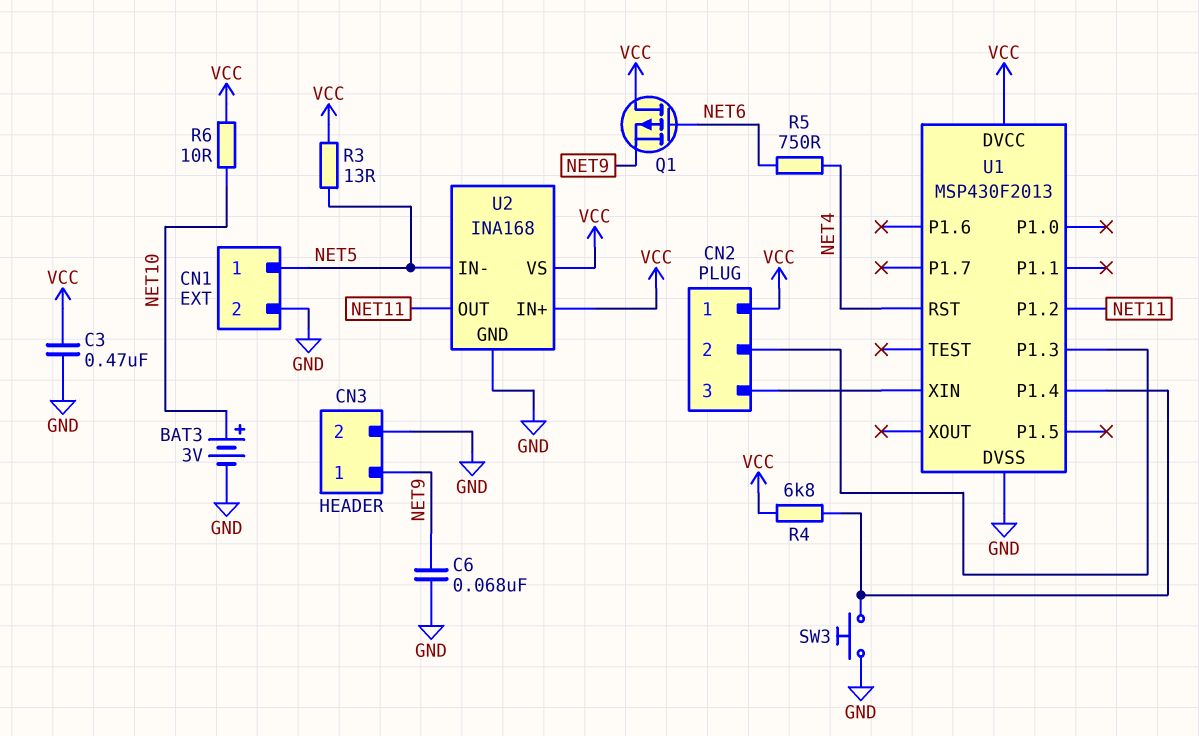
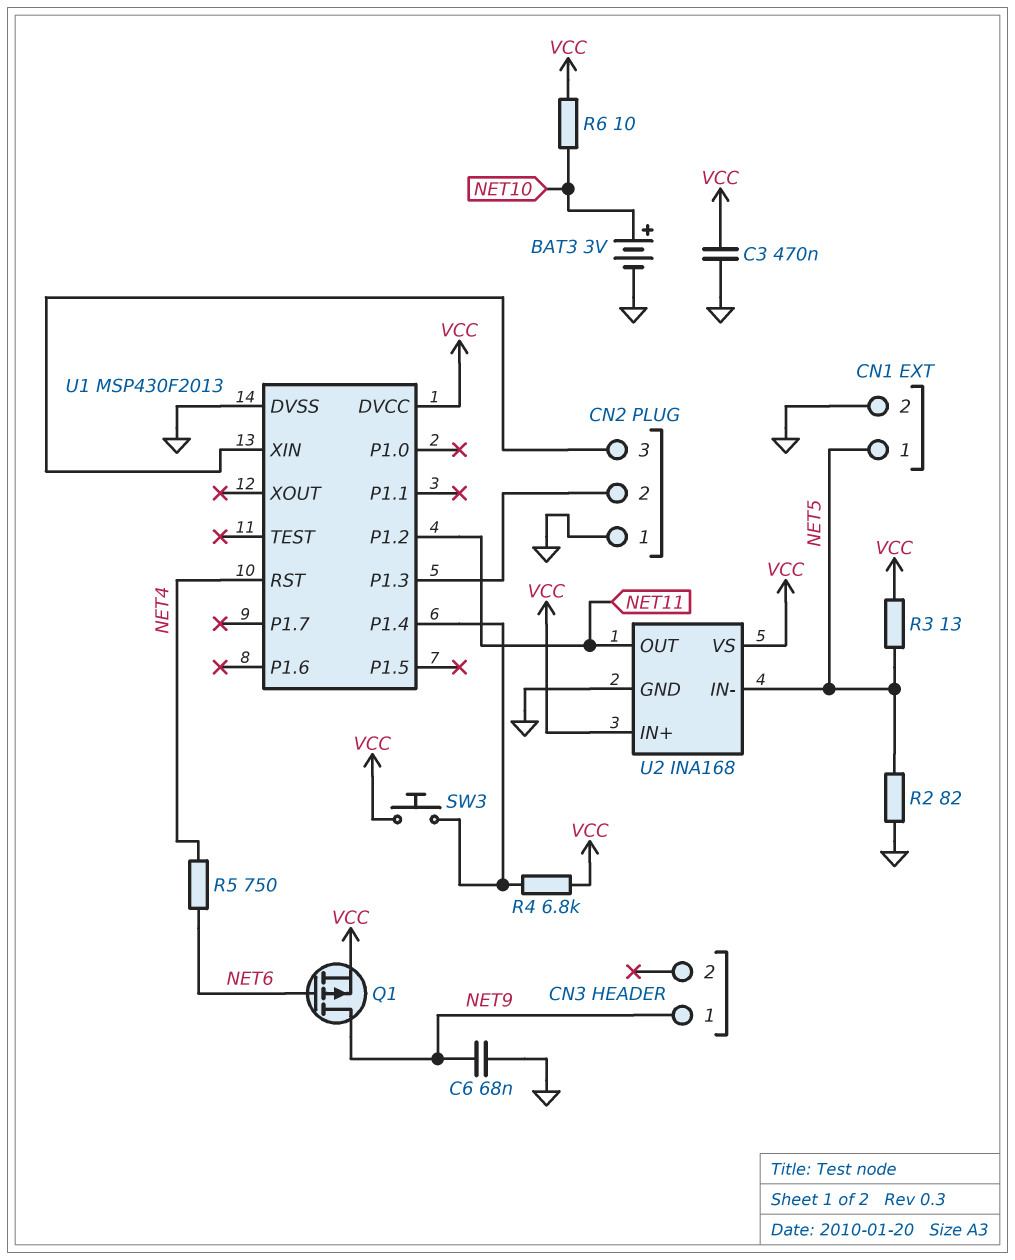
CN2 pin 1: VCC -> GND
CN3 pin 2: GND -> none
Q1: PMOS (G NET6, D VCC, S NET9) -> PMOS (G NET6, D NET9, S VCC)
R2: none -> 82 (GND, NET5)
SW3: button (GND, U1/P1.4) -> button (U1/P1.4, VCC)

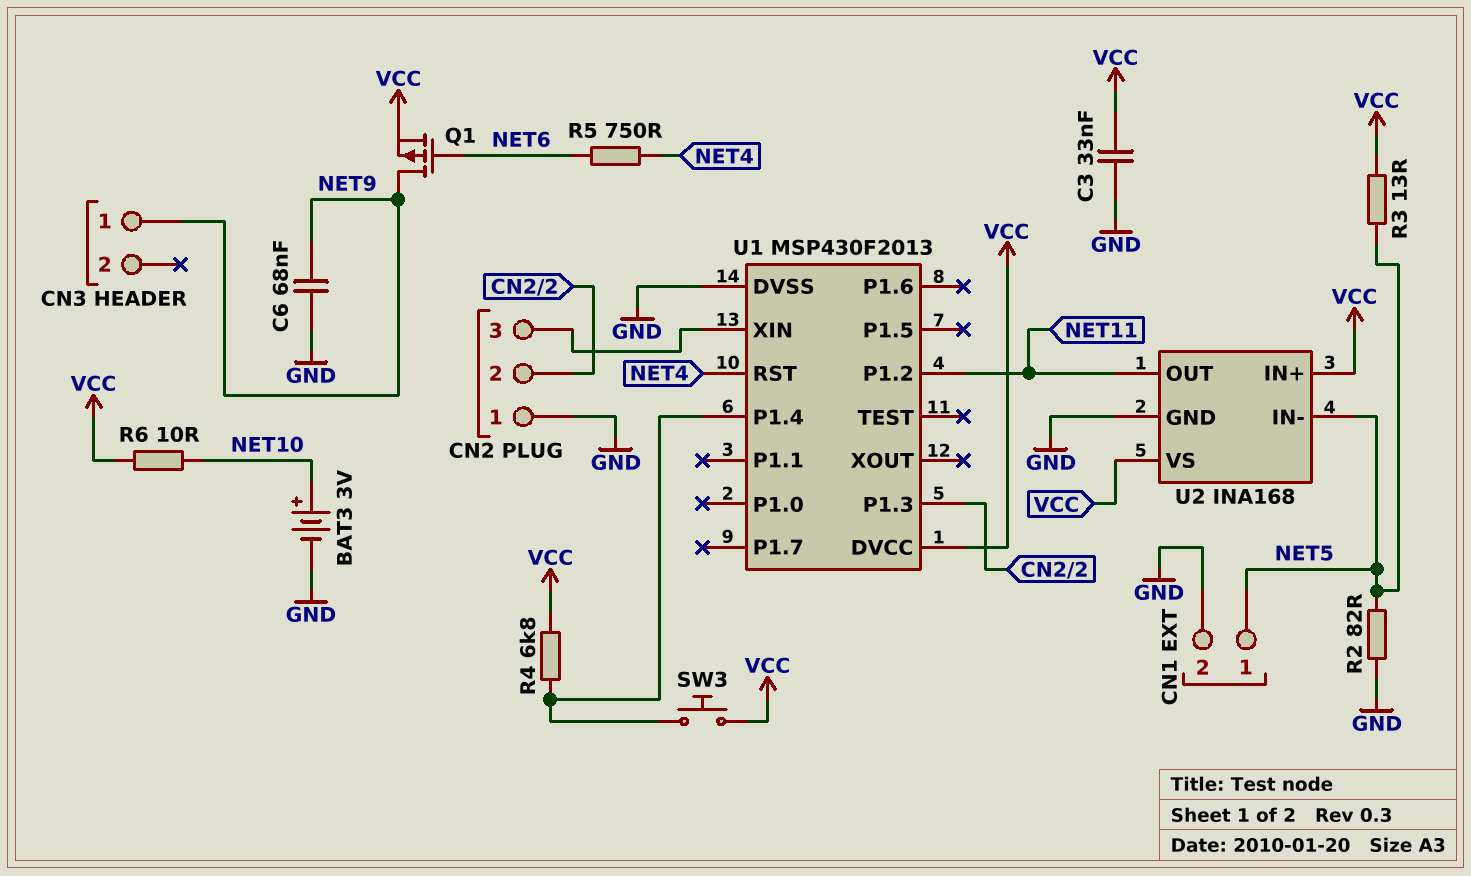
C3: 470nF (GND, VCC) -> 33nF (GND, VCC)

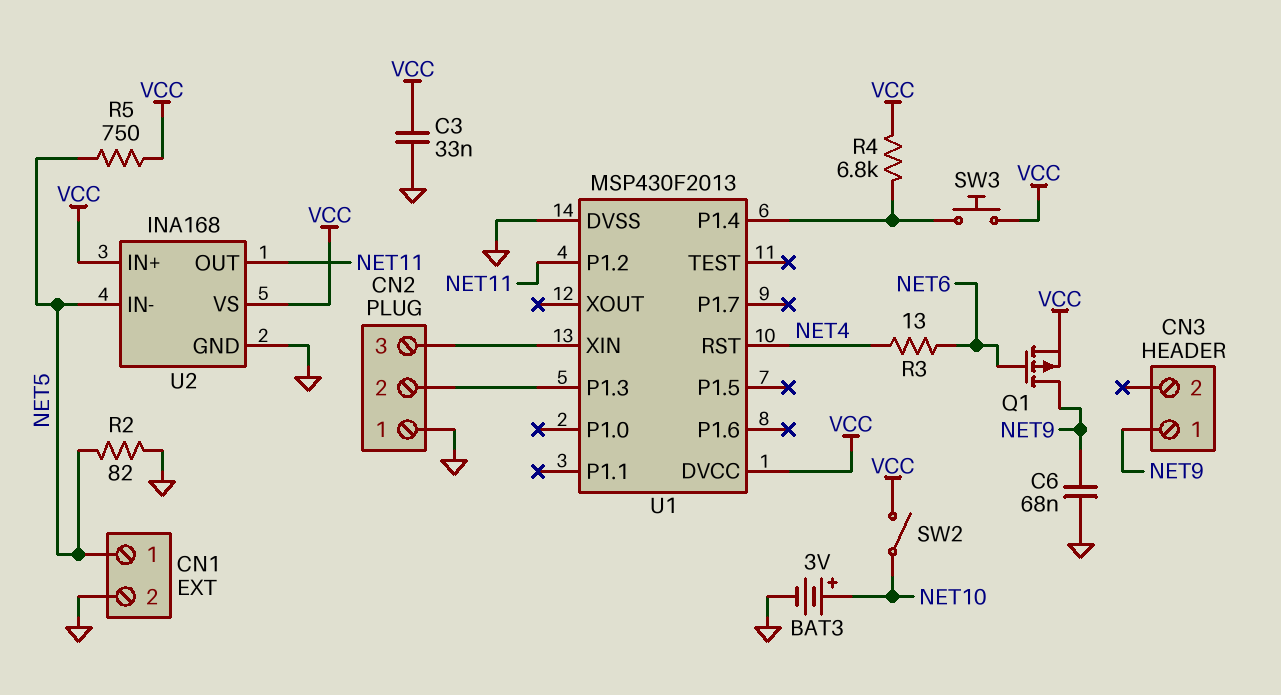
R3: 13 (NET5, VCC) -> 13 (NET4, NET6)
R5: 750 (NET4, NET6) -> 750 (NET5, VCC)
R6: 10 (NET10, VCC) -> none
SW2: none -> switch (NET10, VCC)

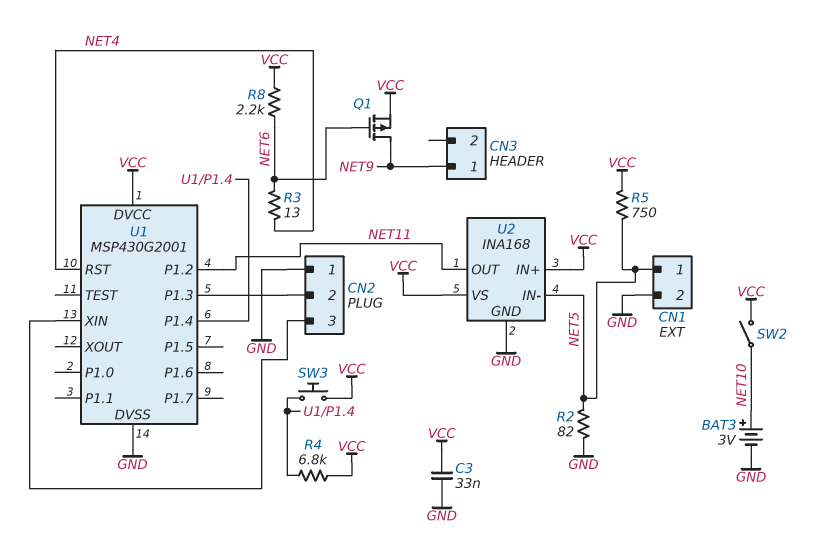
C6: 68nF (GND, NET9) -> none
R8: none -> 2.2k (NET6, VCC)
U1: MSP430F2013 -> MSP430G2001

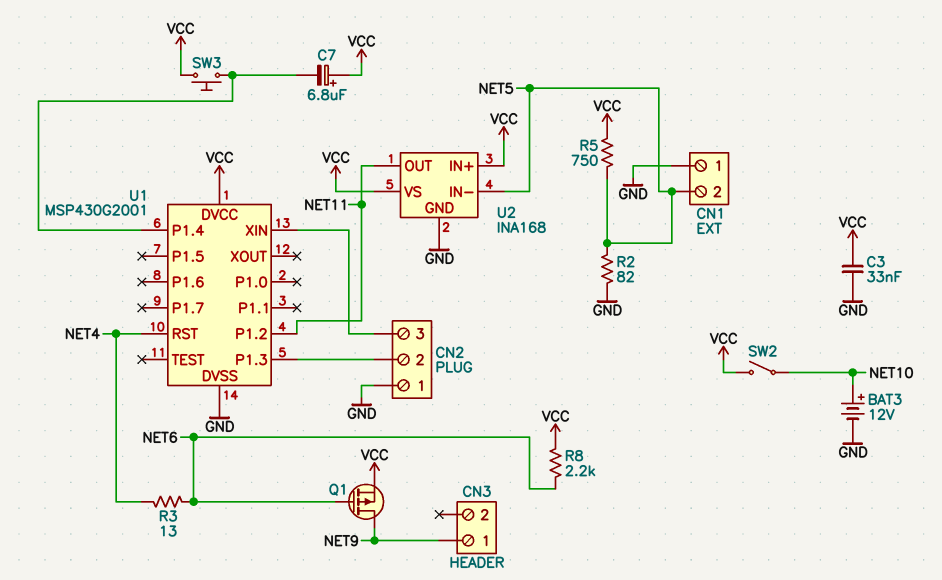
BAT3: 3V (plus NET10, minus GND) -> 12V (plus NET10, minus GND)
C7: none -> 6.8uF (plus VCC, minus U1/P1.4)
CN1 pin 1: NET5 -> GND
CN1 pin 2: GND -> NET5
R4: 6.8k (U1/P1.4, VCC) -> none

